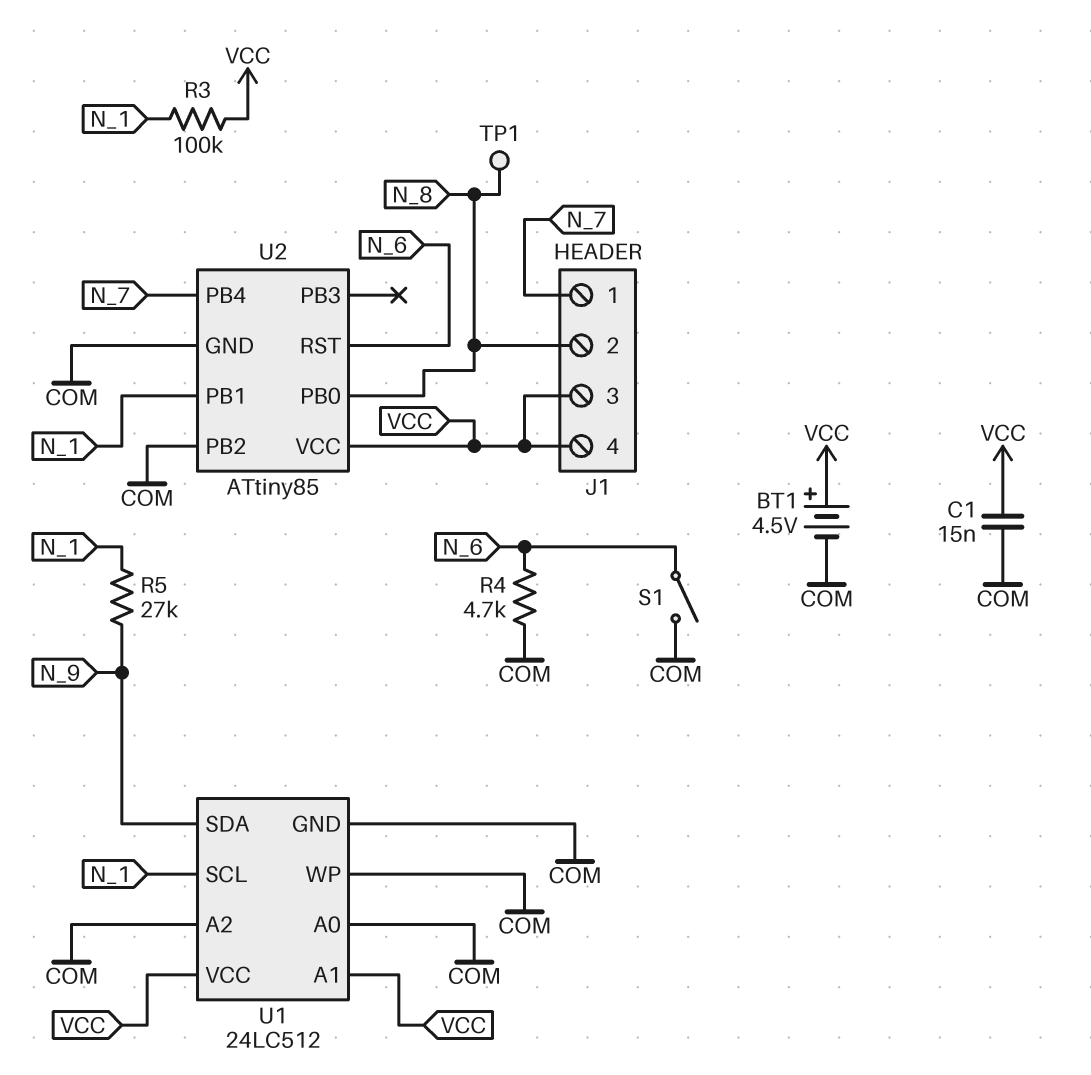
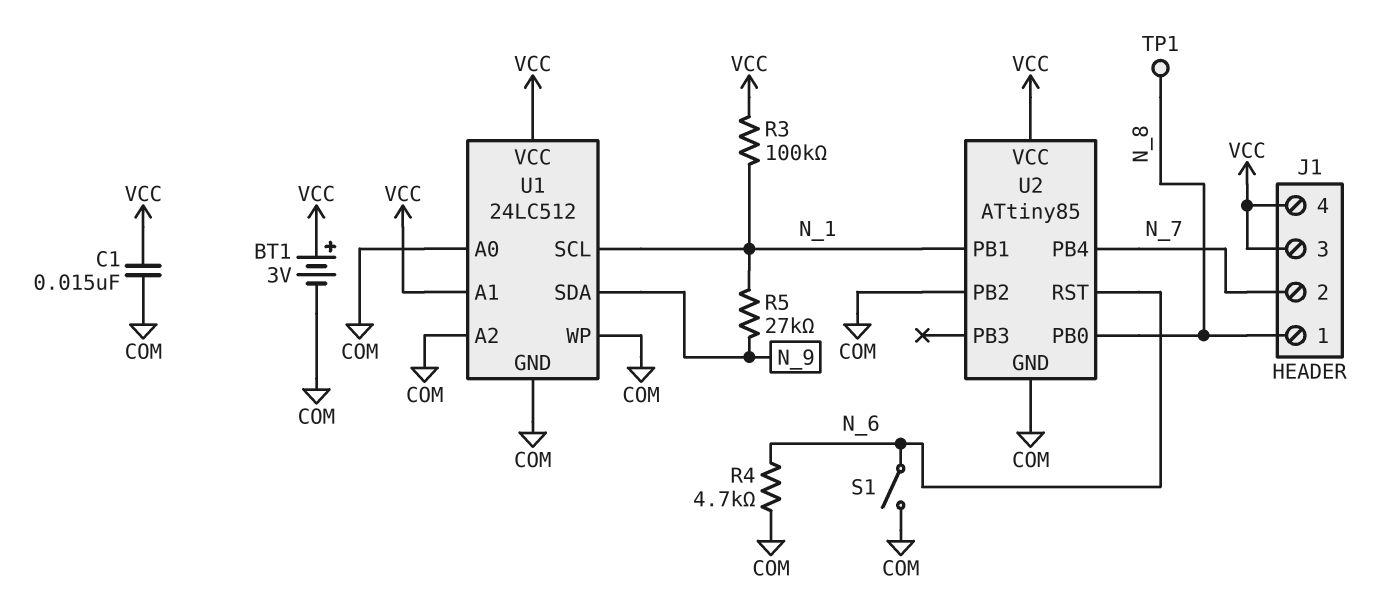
BT1: 4.5V (plus VCC, minus COM) -> 3V (plus VCC, minus COM)
J1 pin 1: N_7 -> N_8
J1 pin 2: N_8 -> N_7

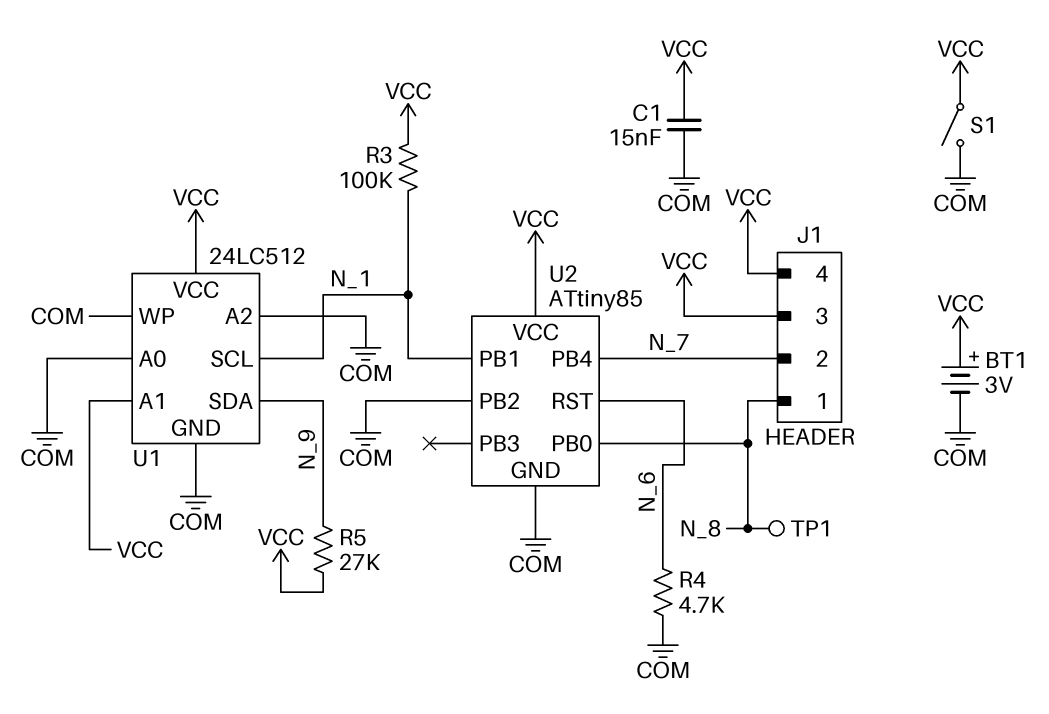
R5: 27k (N_1, N_9) -> 27k (N_9, VCC)
S1: switch (COM, N_6) -> switch (COM, VCC)

